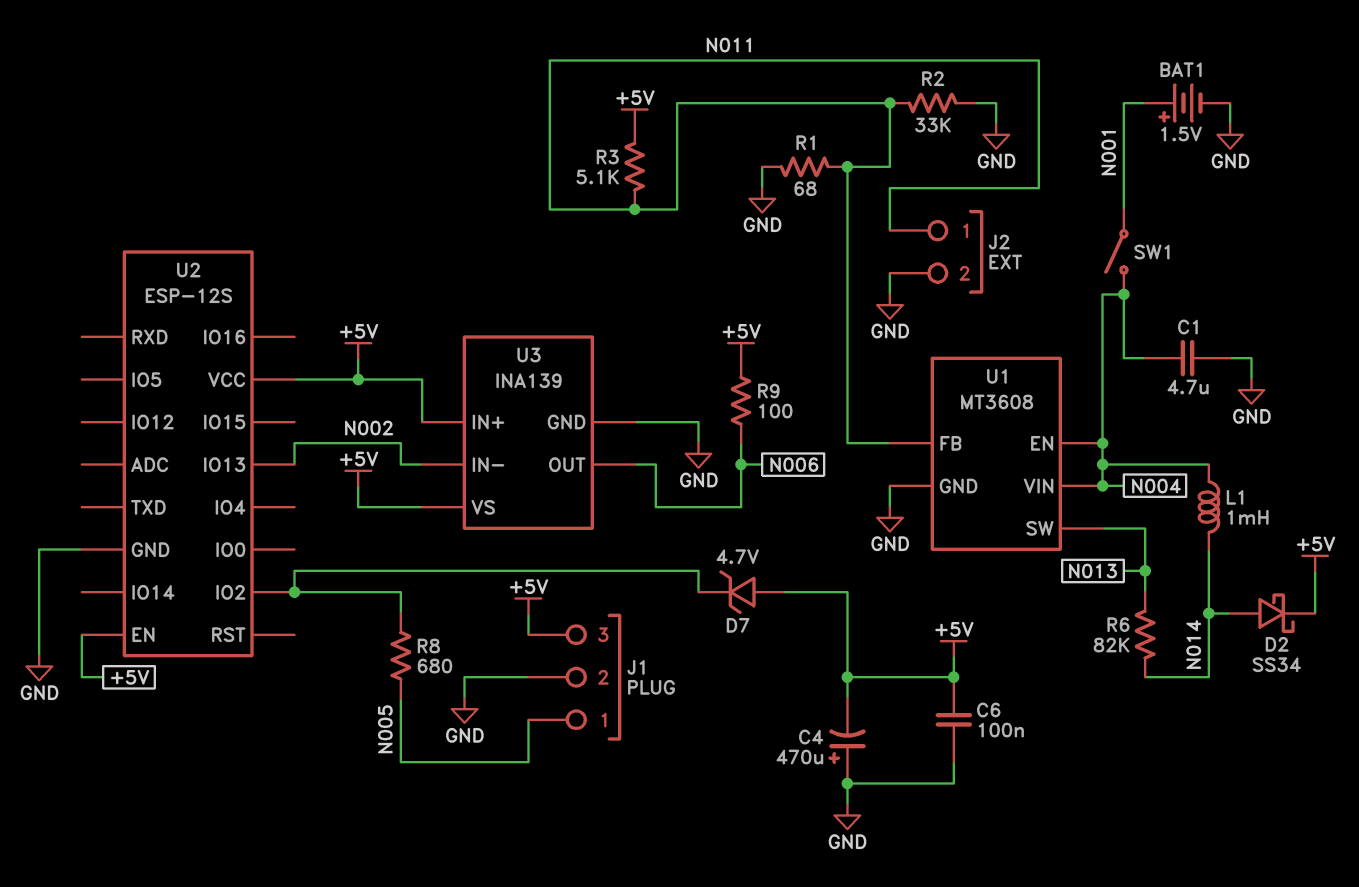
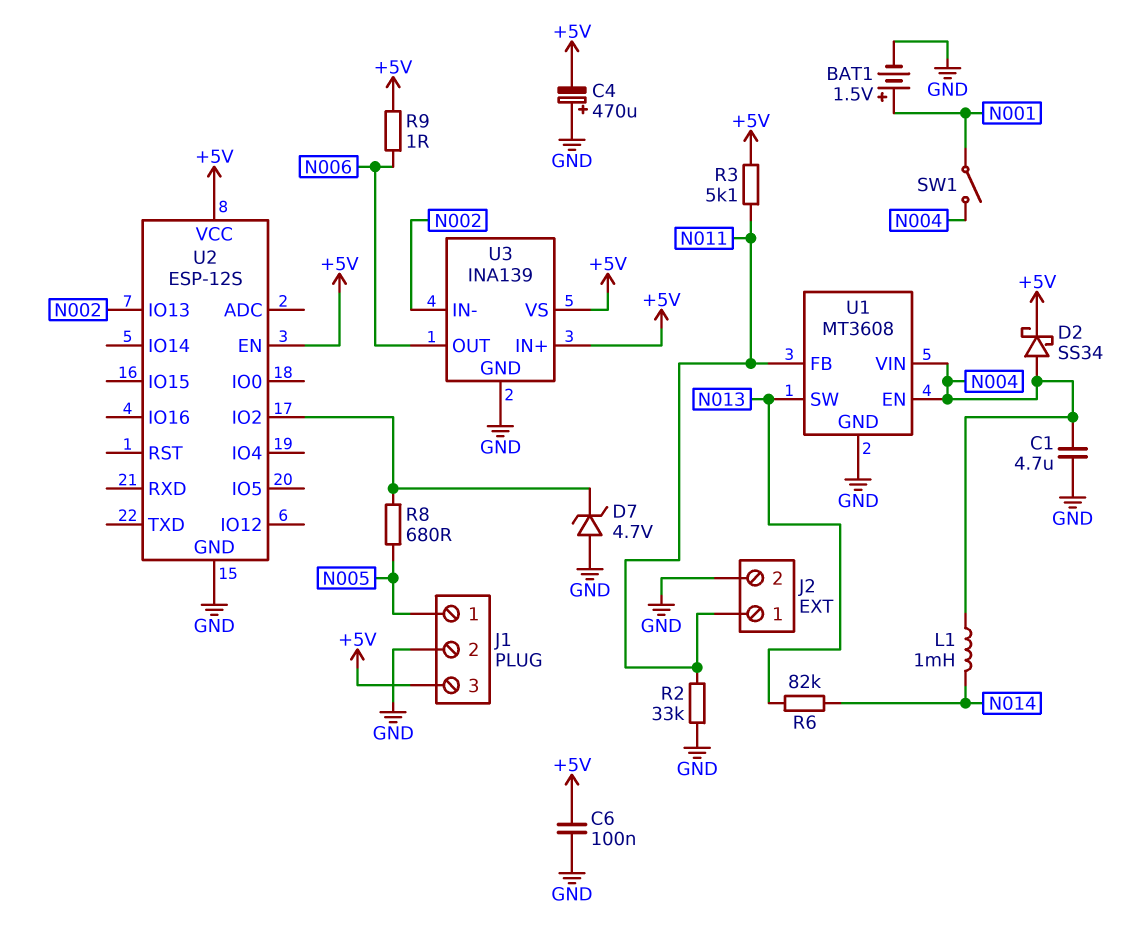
D2: schottky SS34 (A N014, K +5V) -> schottky SS34 (A N004, K +5V)
D7: zener 4.7V (A +5V, K U2/IO2) -> zener 4.7V (A GND, K U2/IO2)
R1: 68 (GND, N011) -> none
R9: 100 (+5V, N006) -> 1 (+5V, N006)

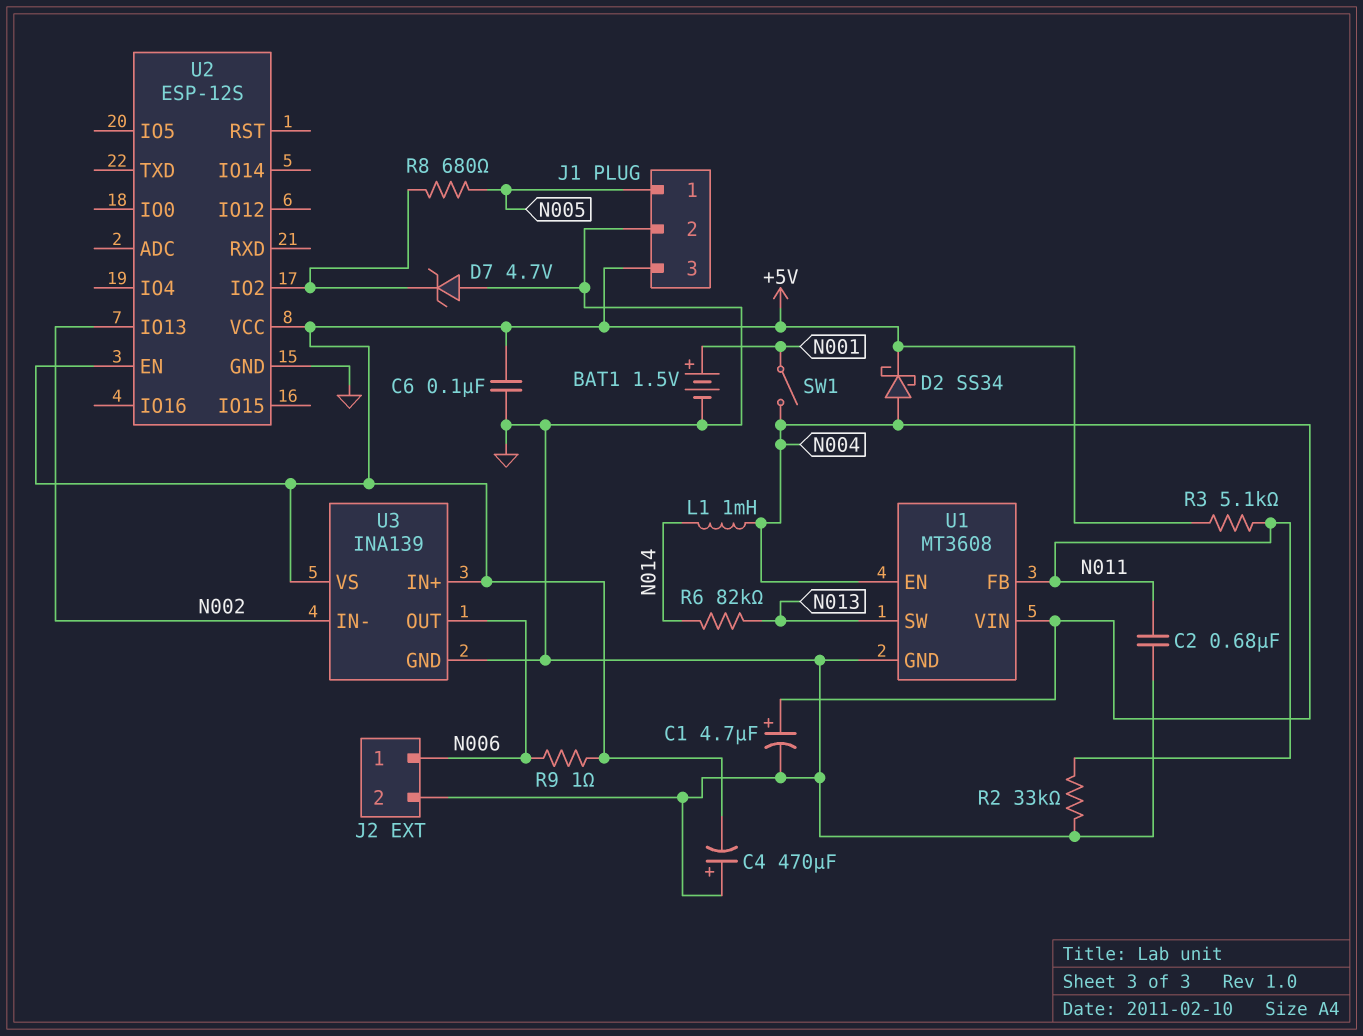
C1: 4.7uF (GND, N004) -> 4.7uF (plus N004, minus GND)
C2: none -> 680nF (GND, N011)
J2 pin 1: N011 -> N006

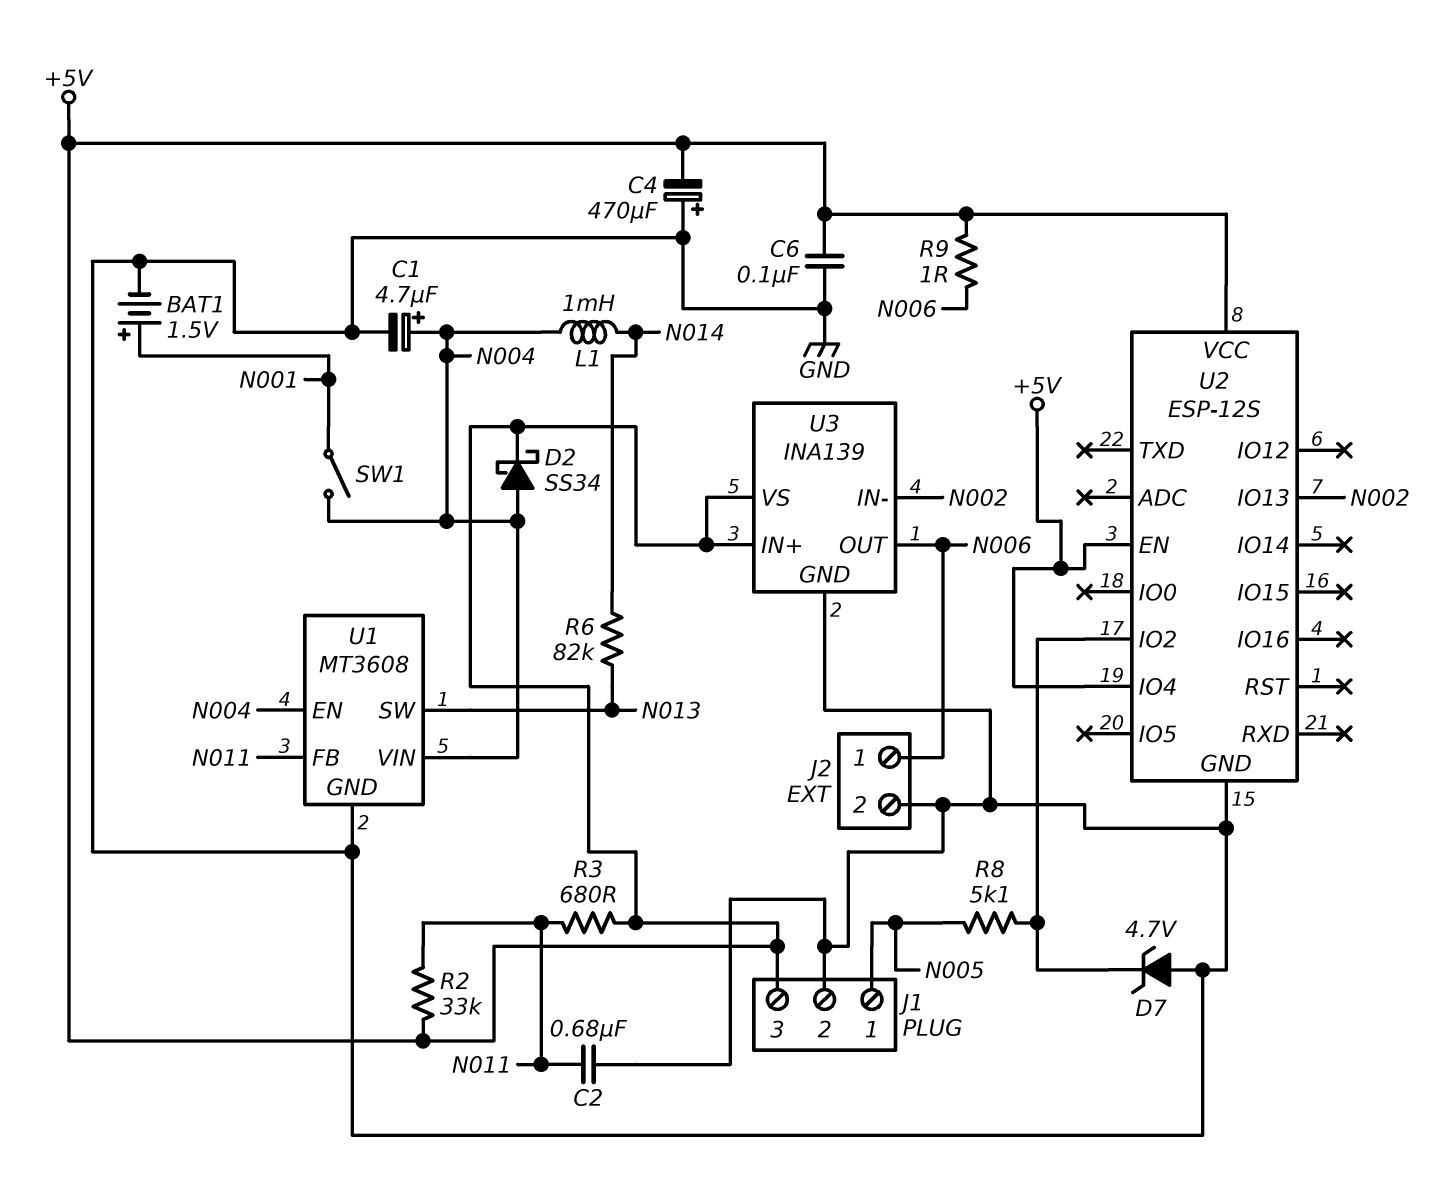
R2: 33k (GND, N011) -> 33k (+5V, N011)
R3: 5.1k (+5V, N011) -> 680 (+5V, N011)
R8: 680 (N005, U2/IO2) -> 5.1k (N005, U2/IO2)
U2 pin IO4: none -> +5V

